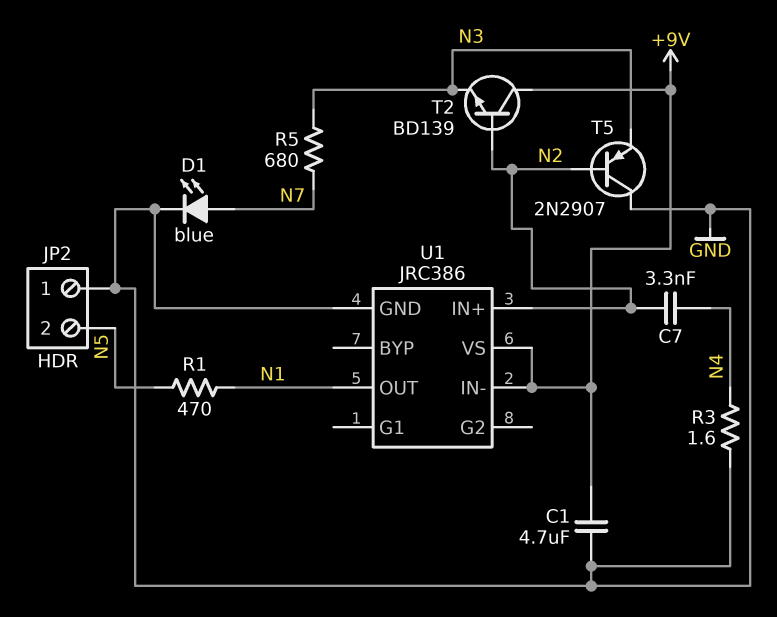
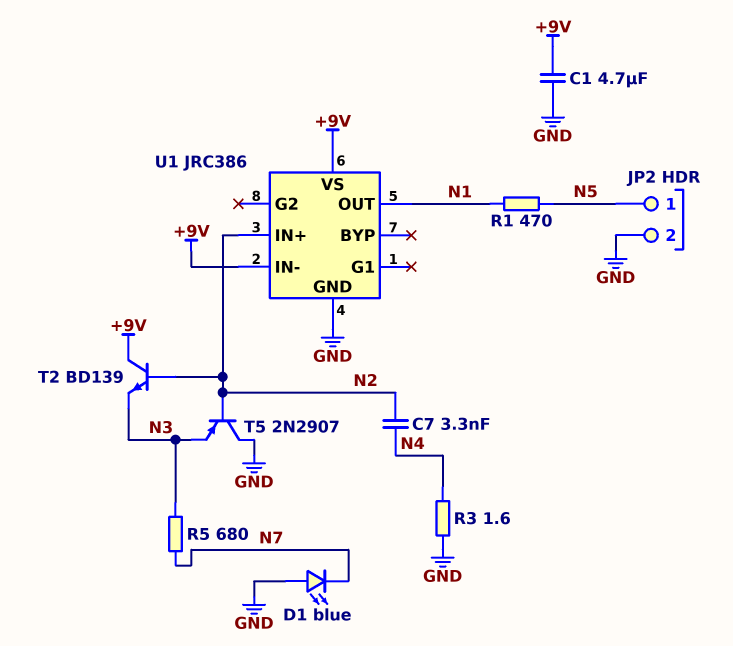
D1: LED blue (A N7, K GND) -> LED blue (A GND, K N7)
JP2 pin 1: GND -> N5
JP2 pin 2: N5 -> GND

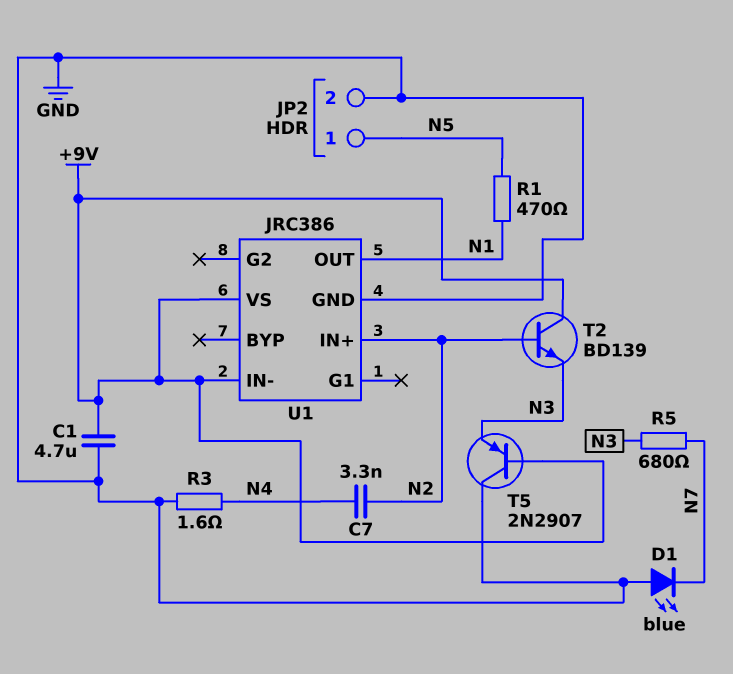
T5: PNP 2N2907 (B N2, C GND, E N3) -> PNP 2N2907 (B +9V, C GND, E N3)

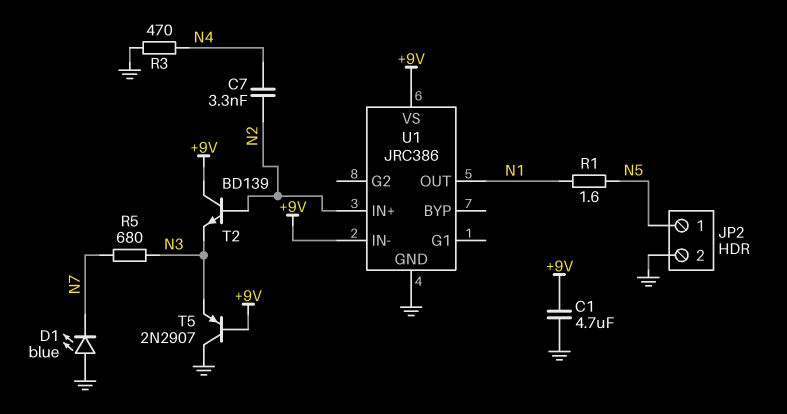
R1: 470 (N1, N5) -> 1.6 (N1, N5)
R3: 1.6 (GND, N4) -> 470 (GND, N4)

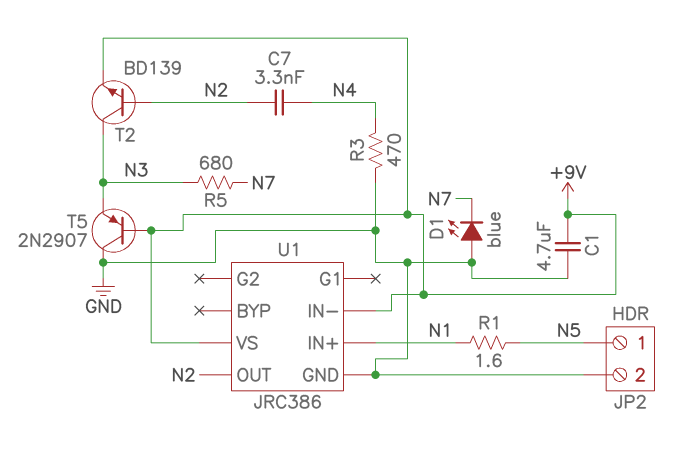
T2: NPN BD139 (B N2, C +9V, E N3) -> NPN BD139 (B N2, C N3, E +9V)
U1 pin IN+: N2 -> N1
U1 pin OUT: N1 -> N2

